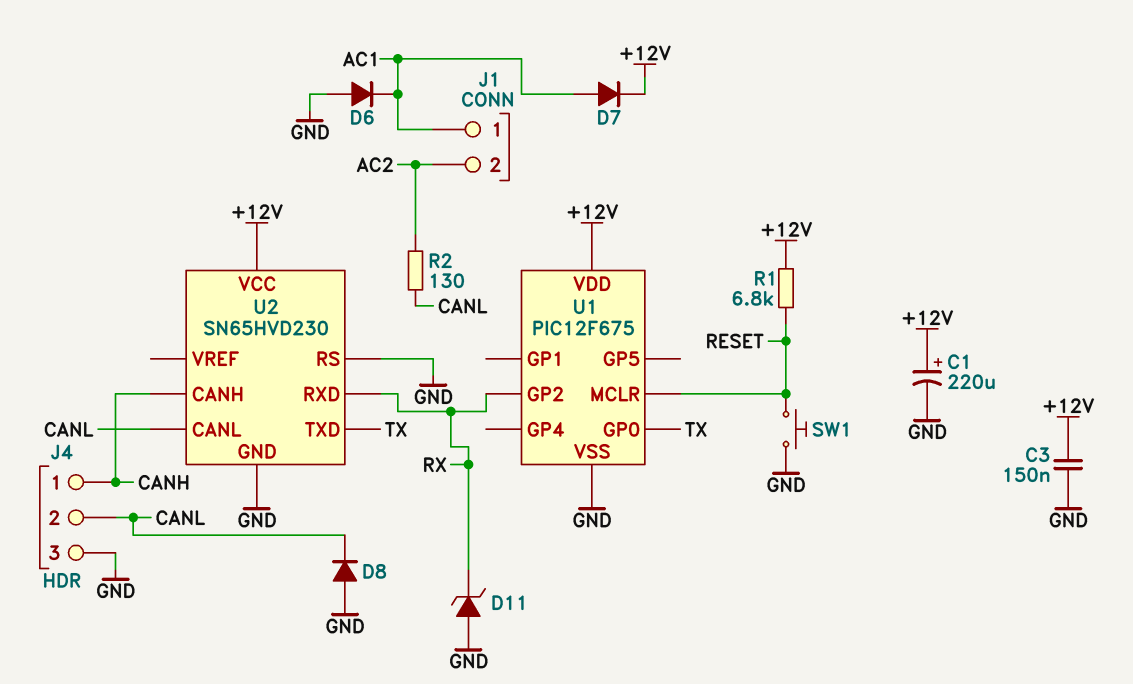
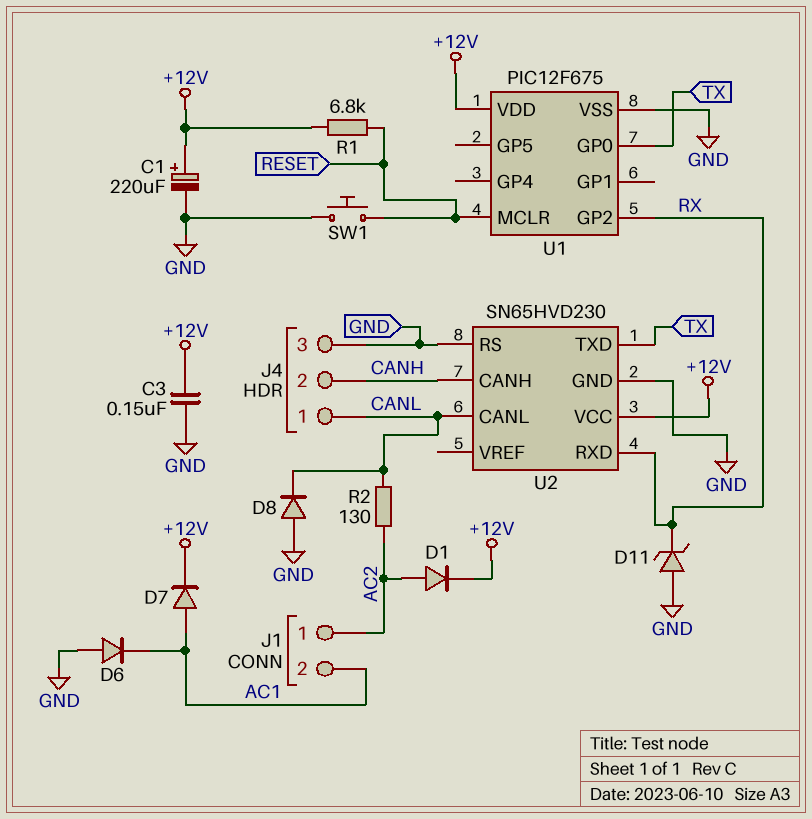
D1: none -> diode (A AC2, K +12V)
J1 pin 1: AC1 -> AC2
J1 pin 2: AC2 -> AC1
J4 pin 1: CANH -> CANL
J4 pin 2: CANL -> CANH

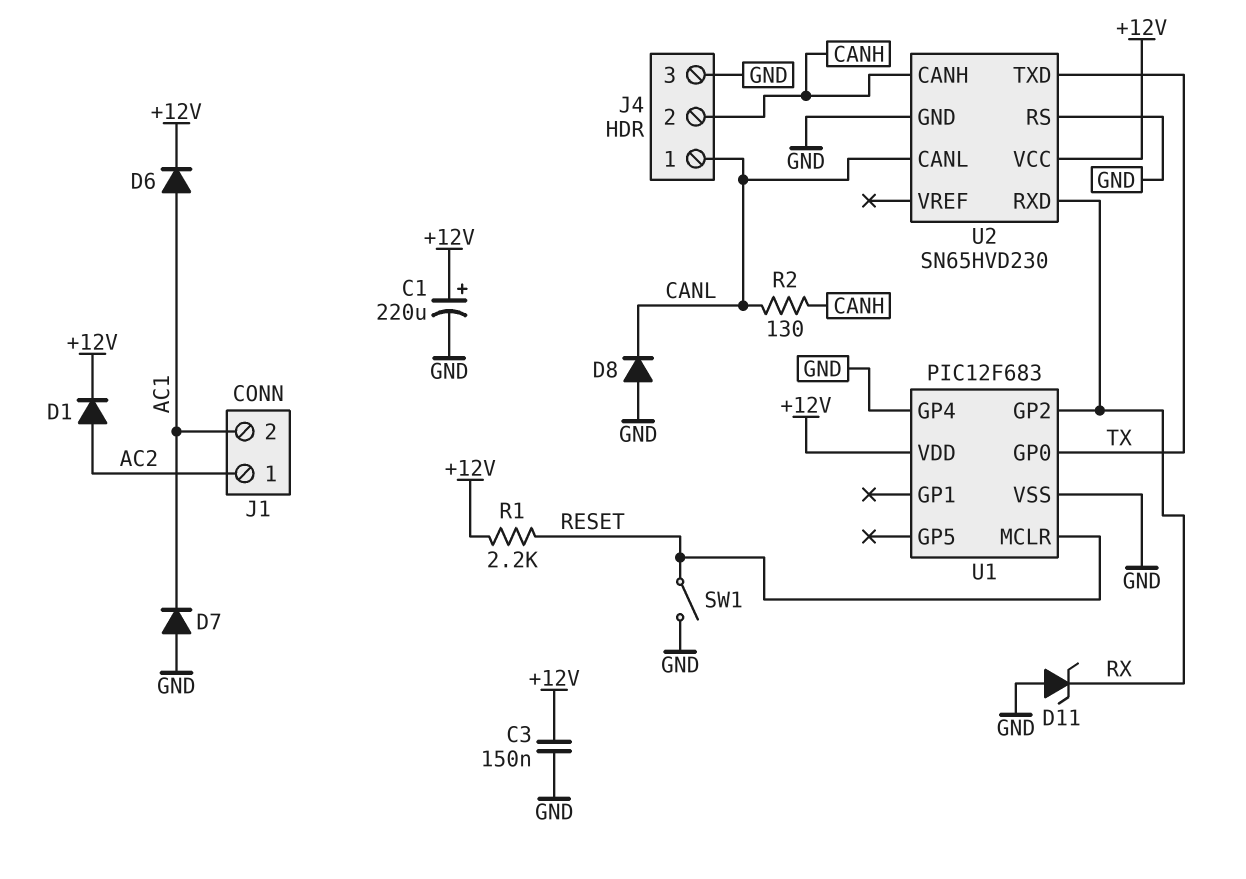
D6: diode (A GND, K AC1) -> diode (A AC1, K +12V)
D7: diode (A AC1, K +12V) -> diode (A GND, K AC1)
R1: 6.8k (+12V, RESET) -> 2.2k (+12V, RESET)
R2: 130 (AC2, CANL) -> 130 (CANH, CANL)
SW1: button (GND, RESET) -> switch (GND, RESET)
U1: PIC12F675 -> PIC12F683
U1 pin GP4: none -> GND

